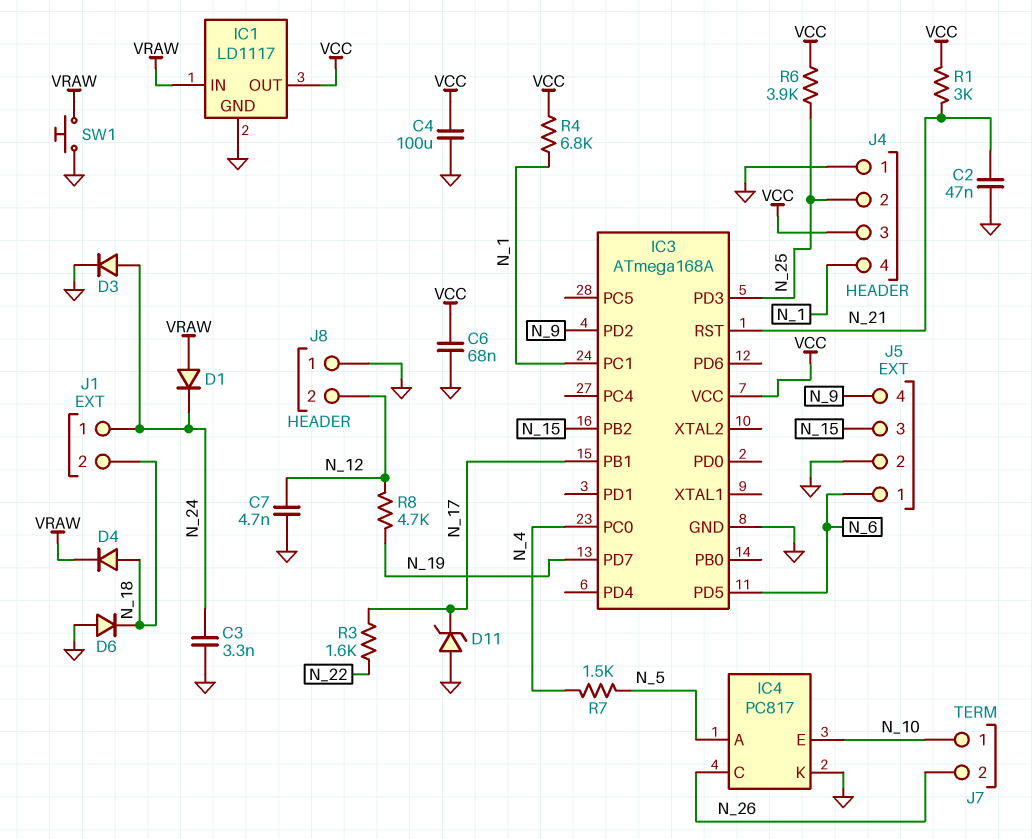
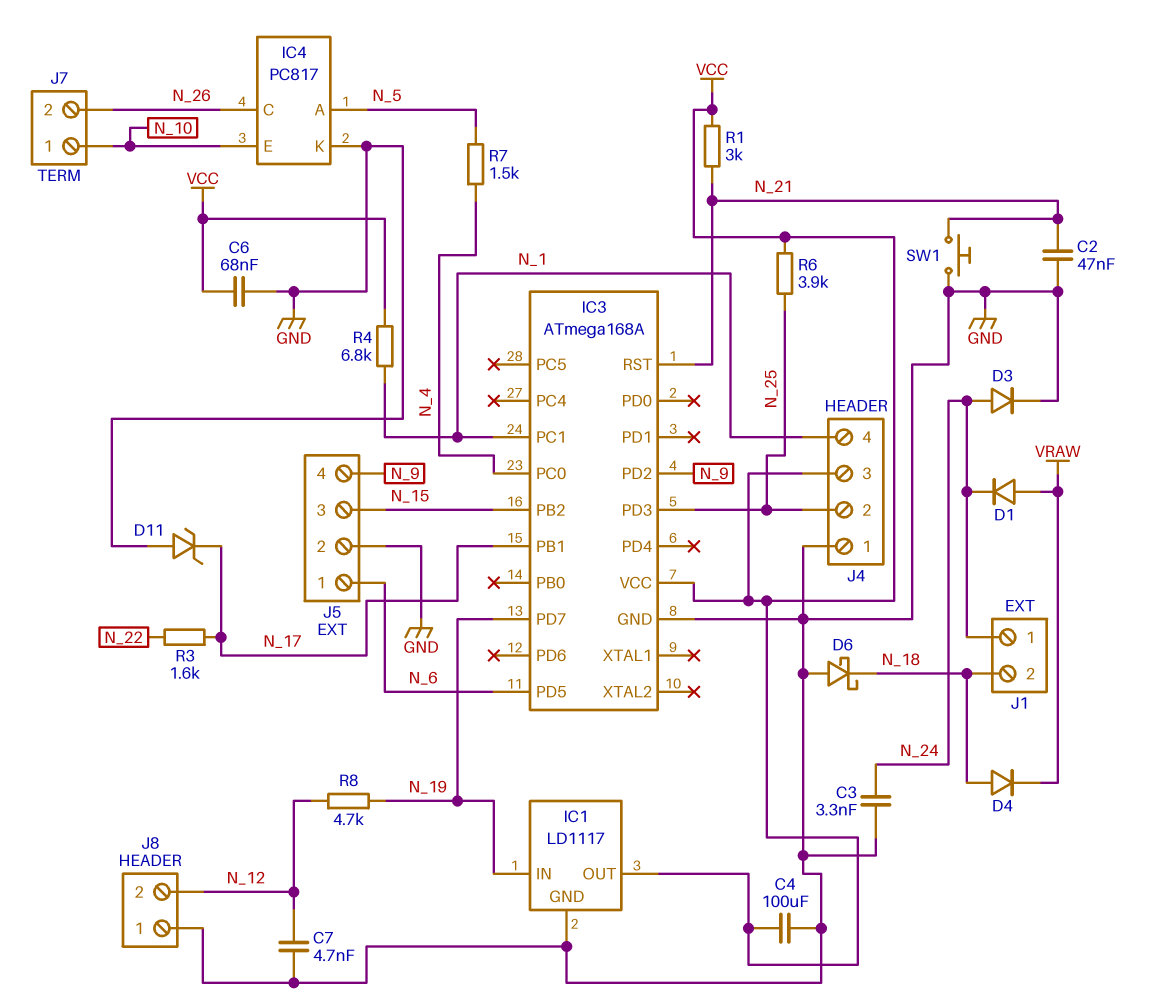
D6: diode (A GND, K N_18) -> schottky (A GND, K N_18)
IC1 pin IN: VRAW -> N_19
SW1: button (GND, VRAW) -> button (GND, N_21)

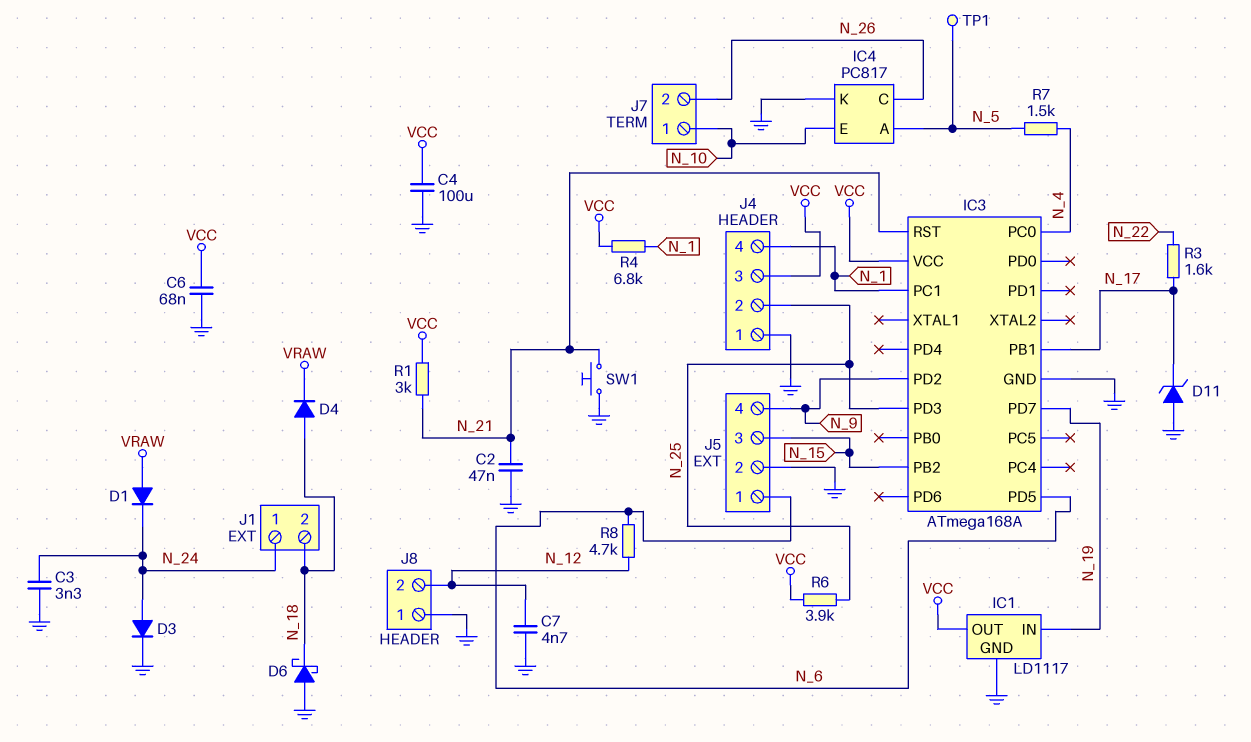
R8: 4.7k (N_12, N_19) -> 4.7k (N_6, N_12)
TP1: none -> test point (N_5)

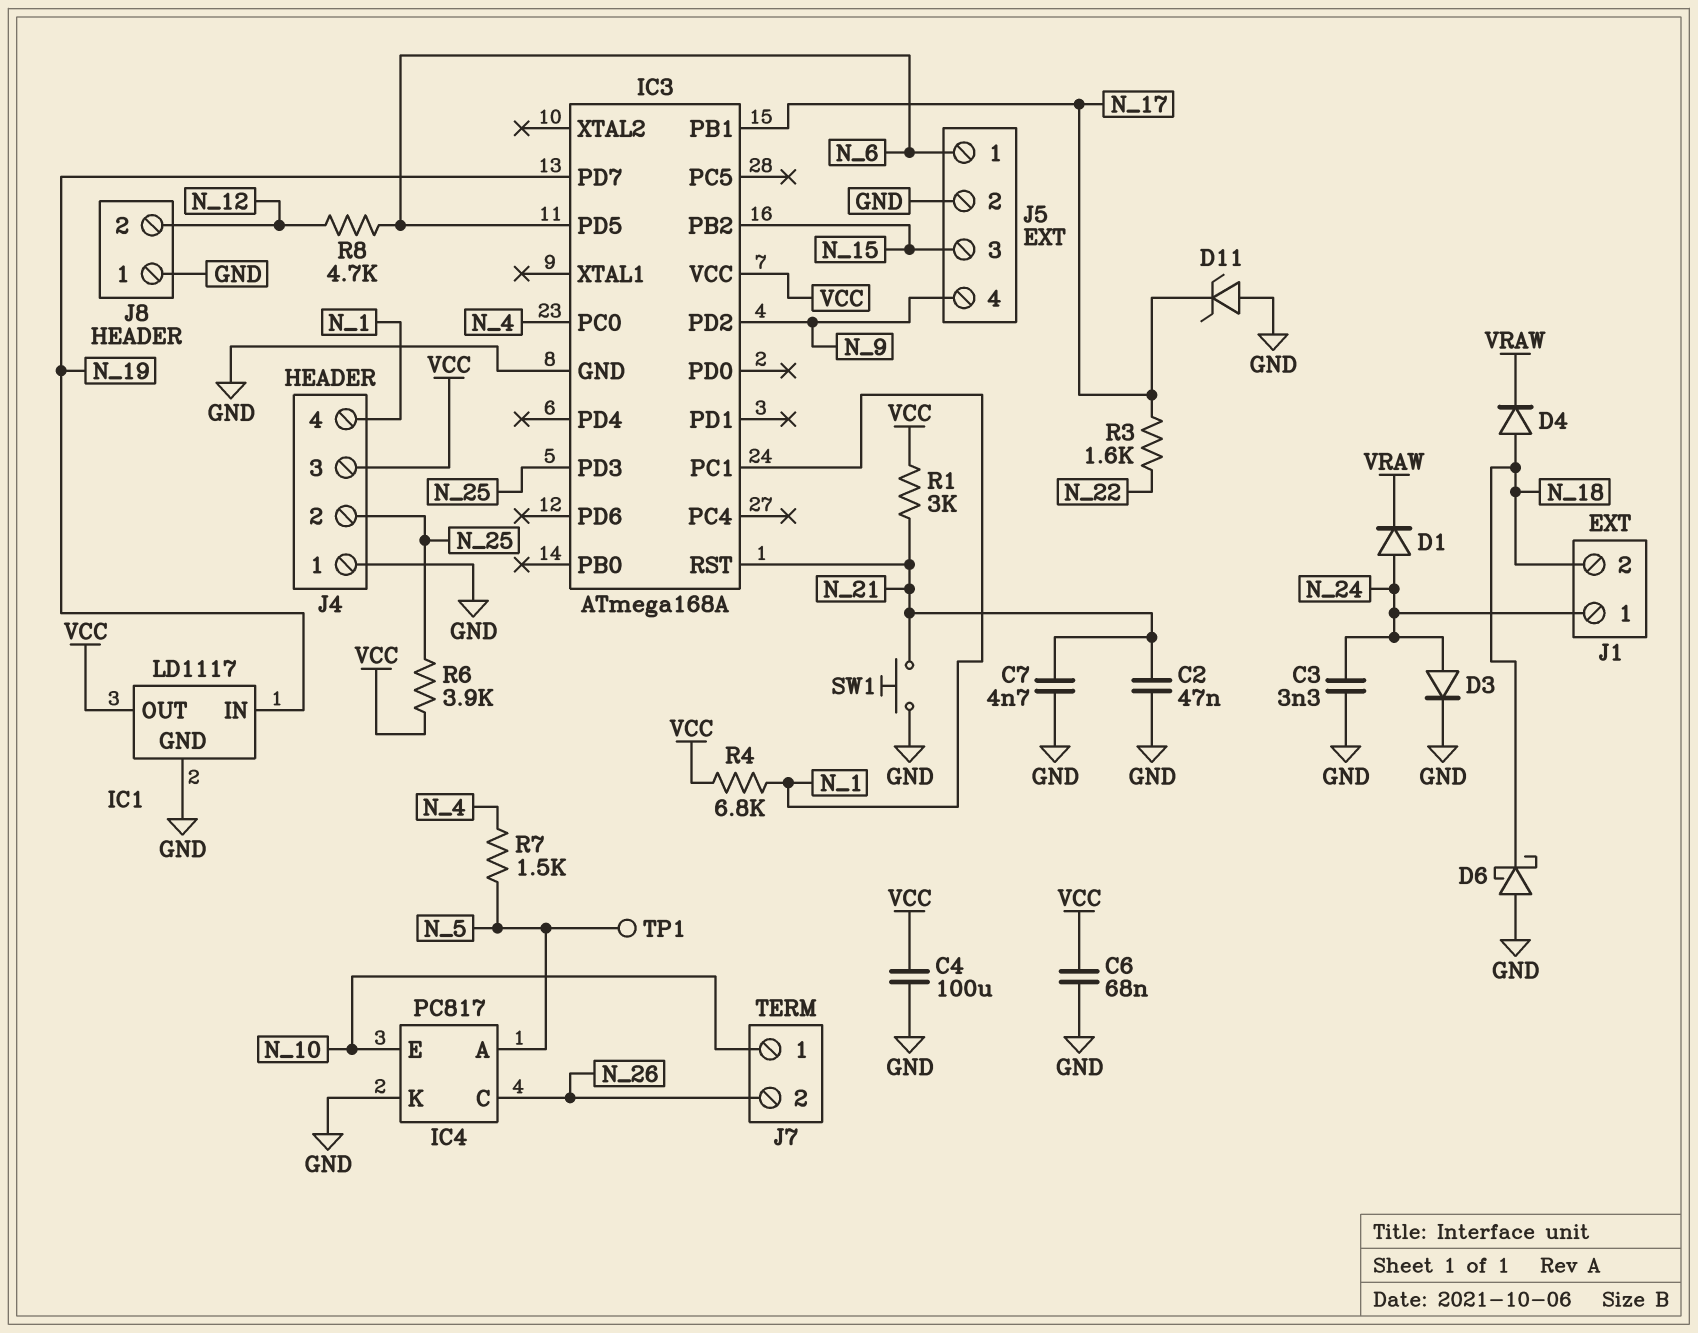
C7: 4.7nF (GND, N_12) -> 4.7nF (GND, N_21)
D1: diode (A VRAW, K N_24) -> diode (A N_24, K VRAW)

